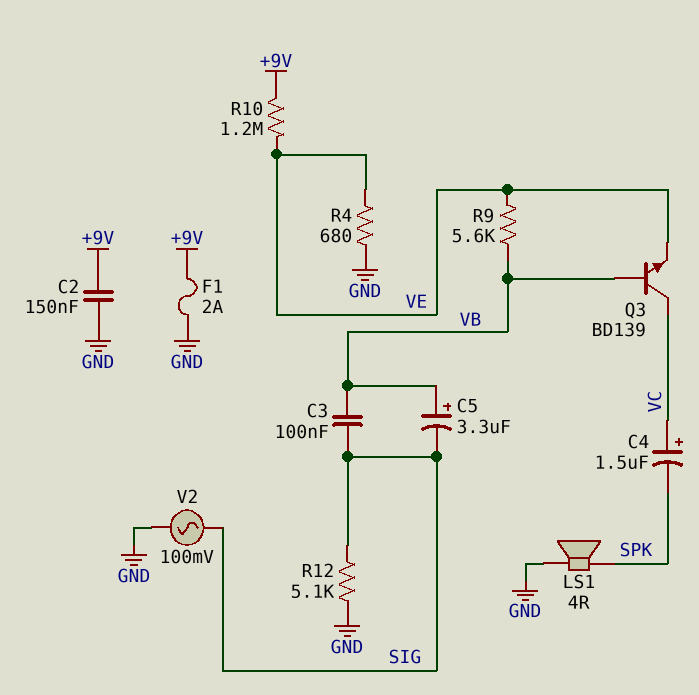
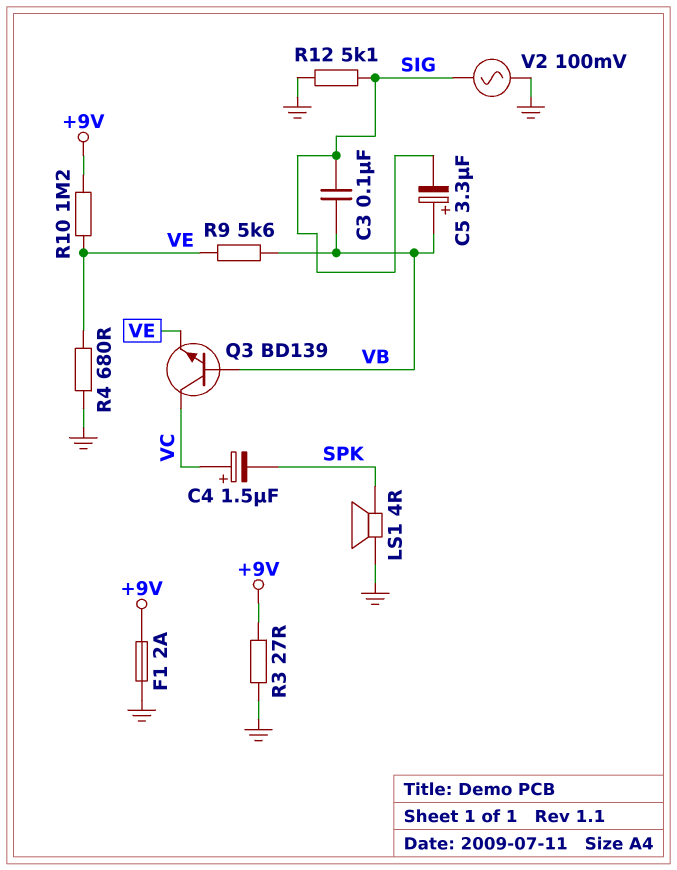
C2: 150nF (+9V, GND) -> none
R3: none -> 27 (+9V, GND)

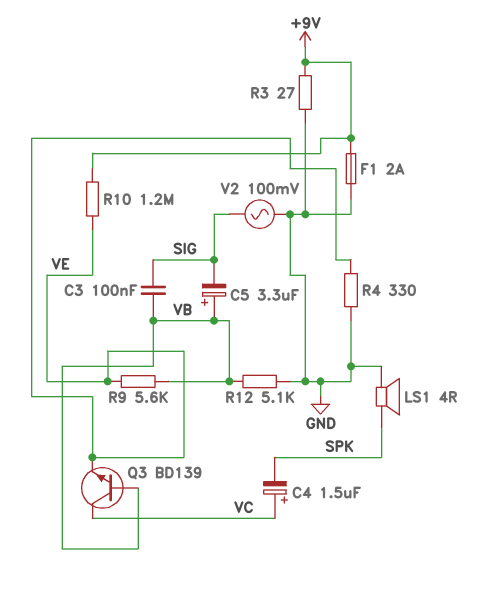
R4: 680 (GND, VE) -> 330 (GND, VE)
R12: 5.1k (GND, SIG) -> 5.1k (GND, VB)

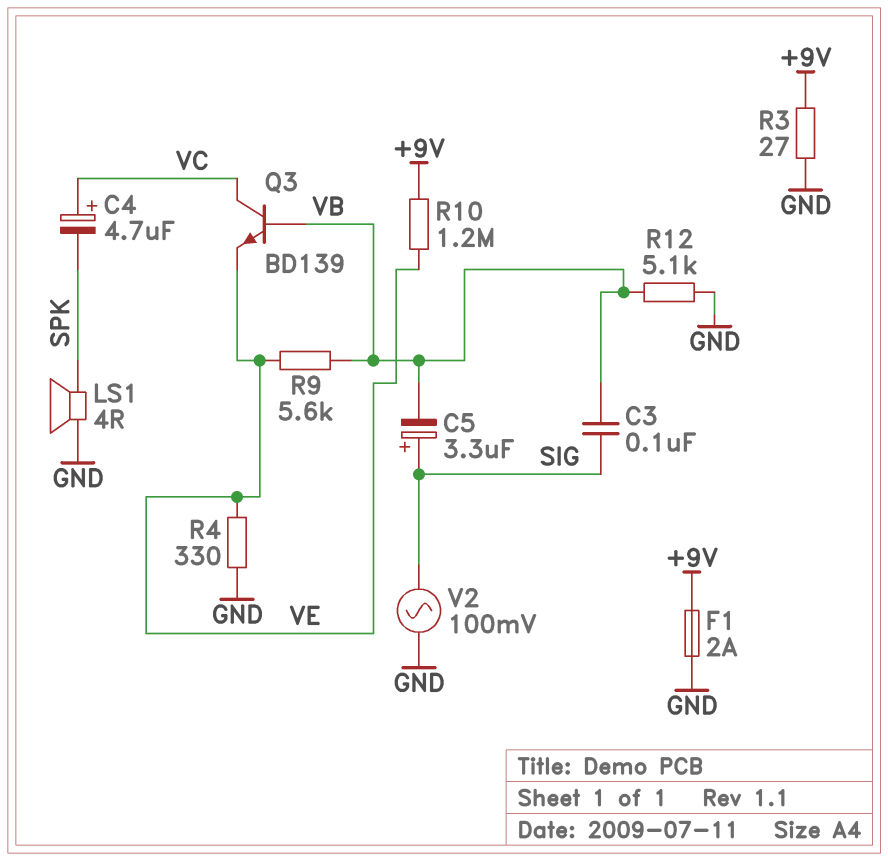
C4: 1.5uF (plus VC, minus SPK) -> 4.7uF (plus VC, minus SPK)
C5: 3.3uF (plus VB, minus SIG) -> 3.3uF (plus SIG, minus VB)

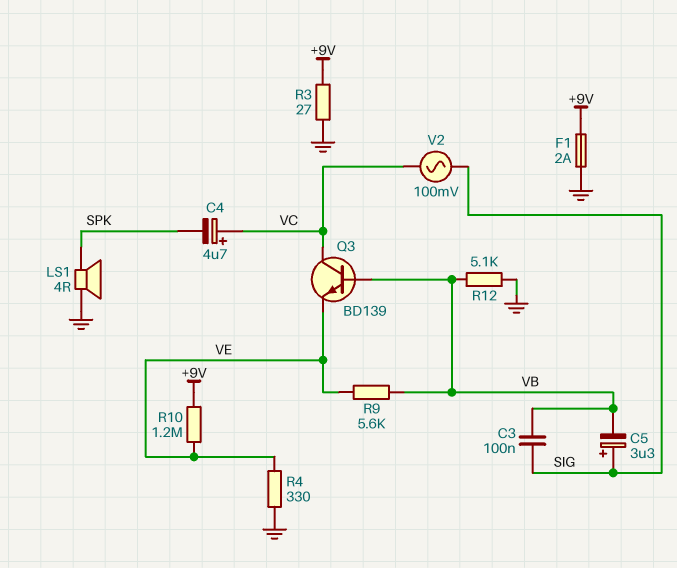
V2: AC 100mV (GND, SIG) -> AC 100mV (SIG, VC)

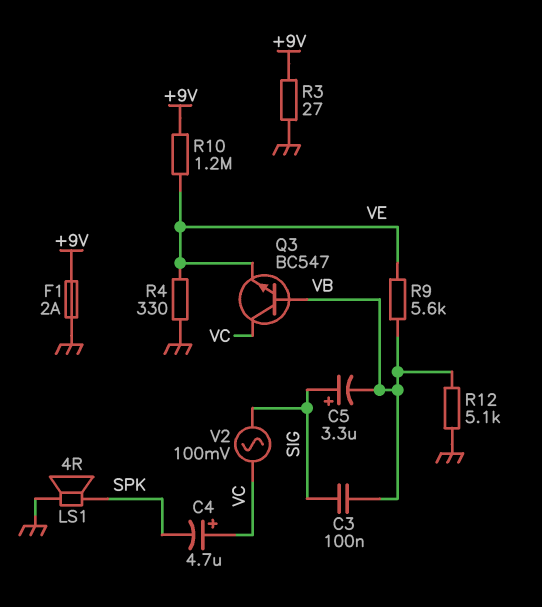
Q3: NPN BD139 (B VB, C VC, E VE) -> NPN BC547 (B VB, C VC, E VE)

